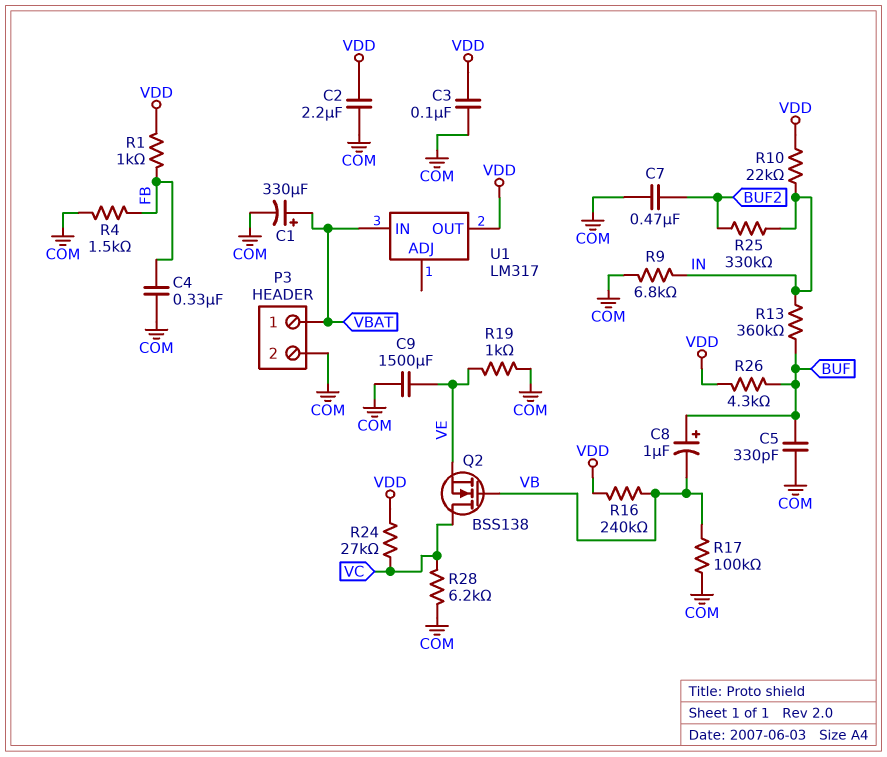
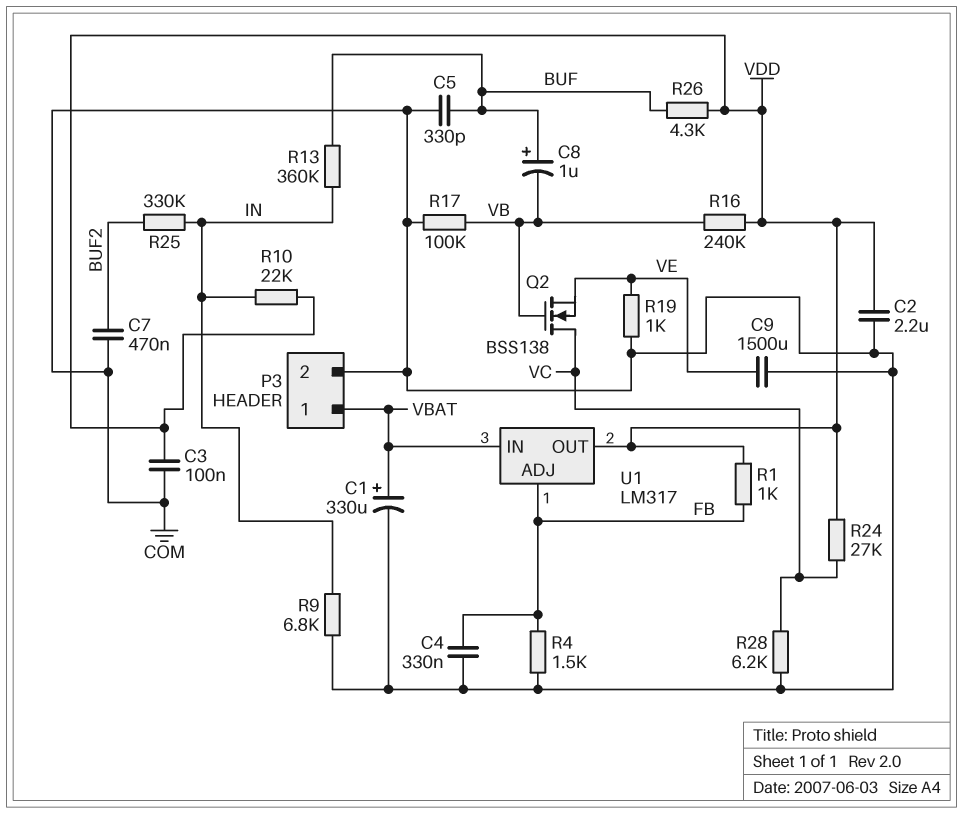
U1 pin ADJ: none -> FB

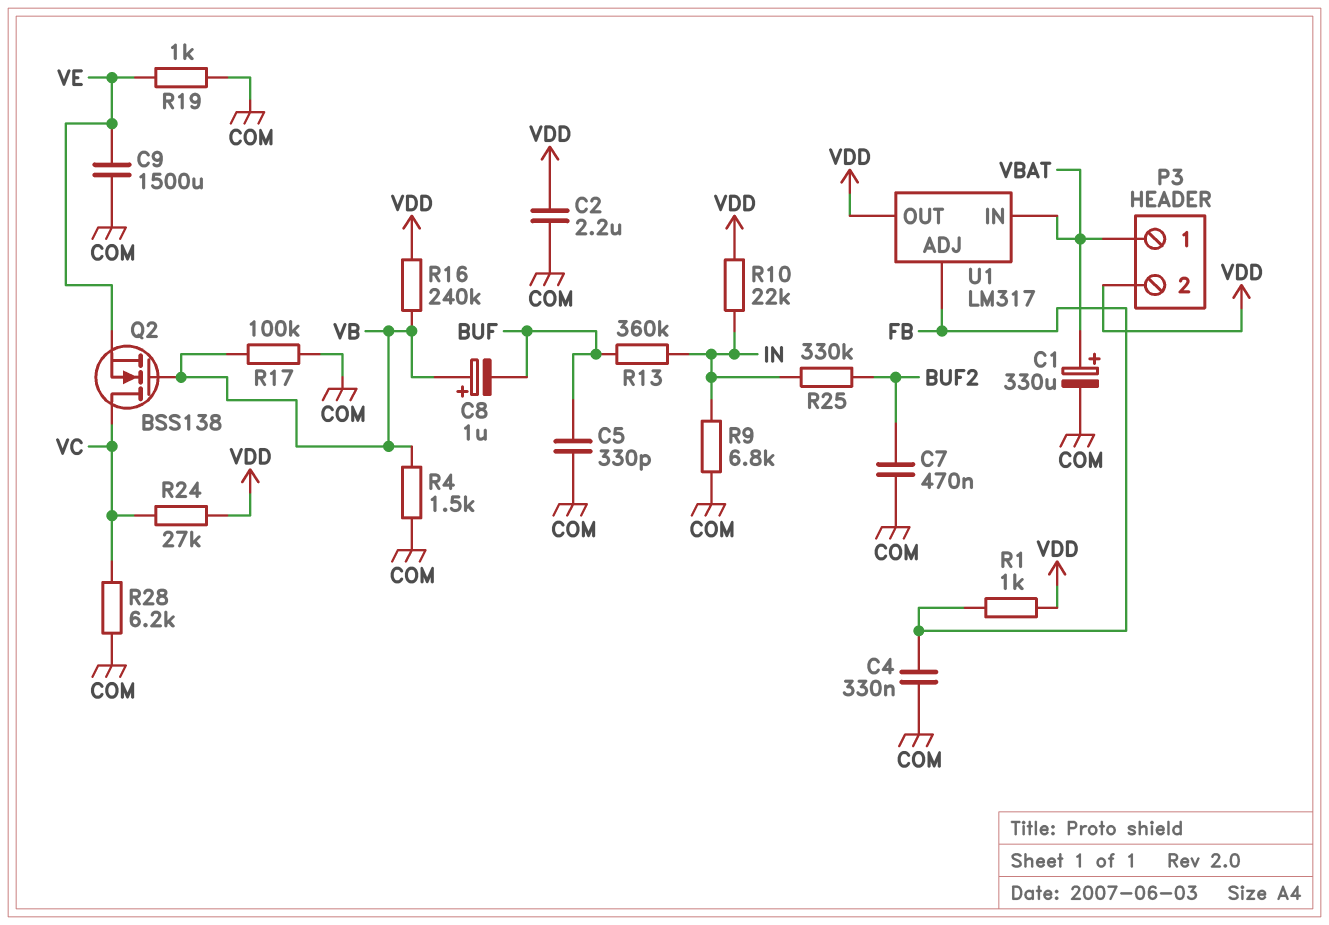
C3: 100nF (COM, VDD) -> none
C8: 1uF (plus BUF, minus VB) -> 1uF (plus VB, minus BUF)
P3 pin 2: COM -> VDD
R4: 1.5k (COM, FB) -> 1.5k (COM, VB)
R26: 4.3k (BUF, VDD) -> none

